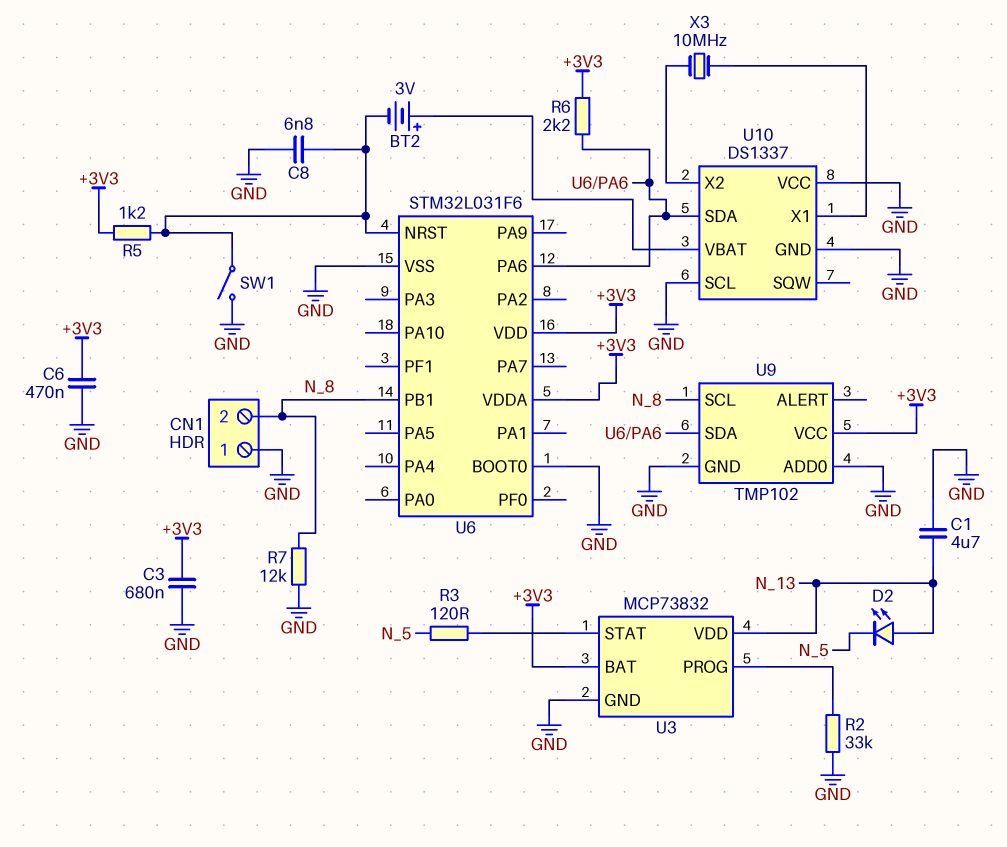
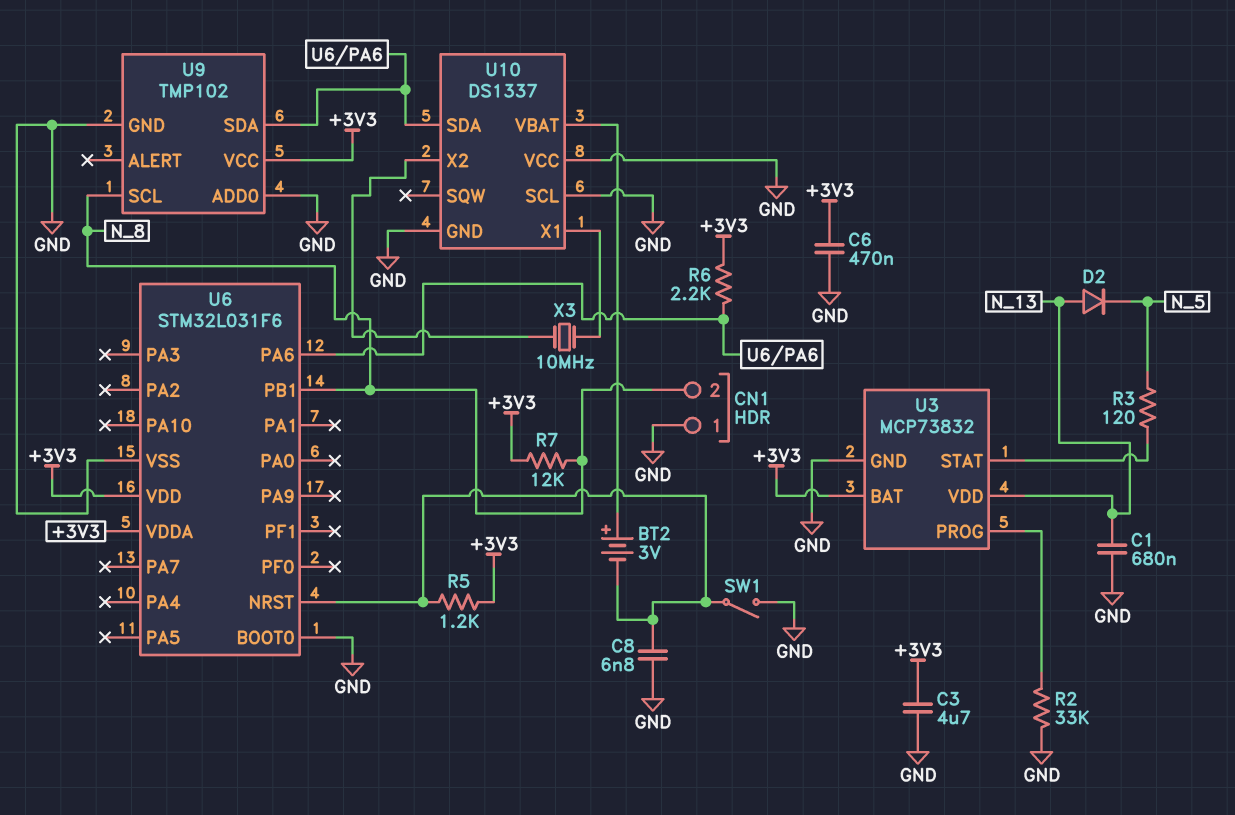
C1: 4.7uF (GND, N_13) -> 680nF (GND, N_13)
C3: 680nF (+3V3, GND) -> 4.7uF (+3V3, GND)
D2: LED (A N_13, K N_5) -> diode (A N_13, K N_5)
R7: 12k (GND, N_8) -> 12k (+3V3, N_8)

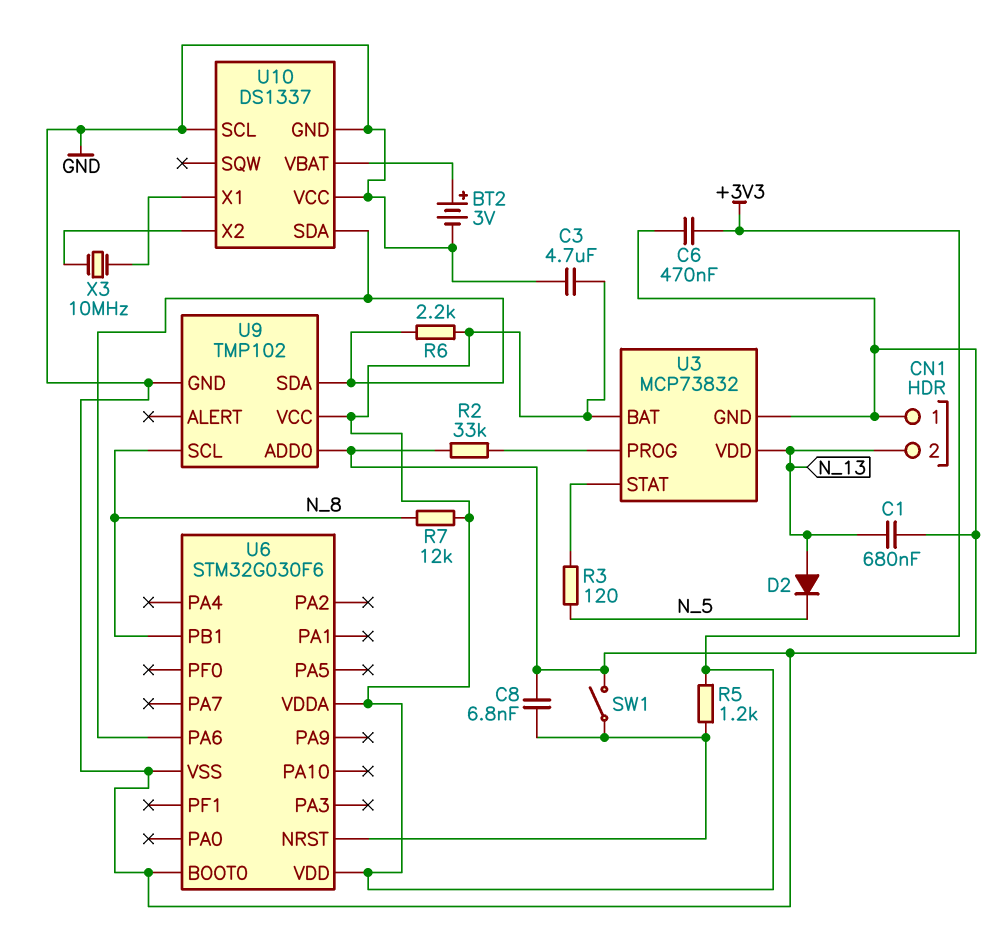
BT2: 3V (plus U10/VBAT, minus U6/NRST) -> 3V (plus U10/VBAT, minus GND)
CN1 pin 2: N_8 -> N_13
U6: STM32L031F6 -> STM32G030F6

